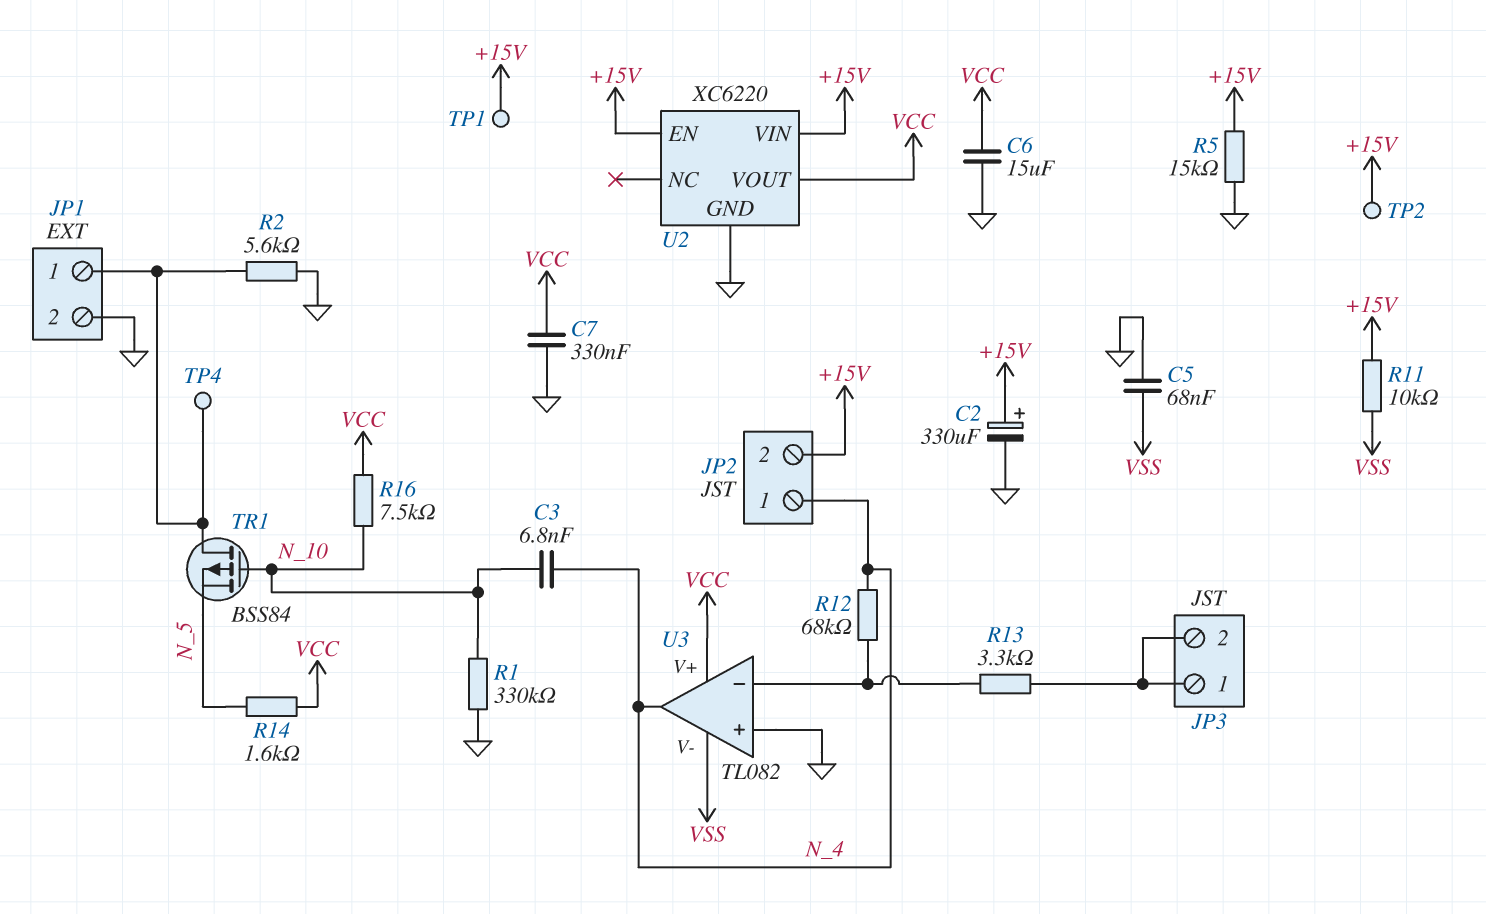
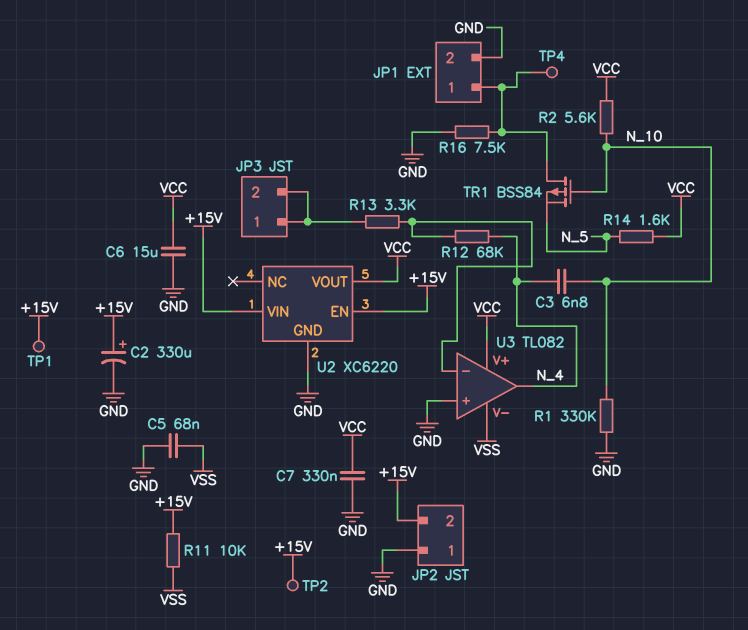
JP2 pin 1: N_4 -> GND
R2: 5.6k (GND, JP1/1) -> 5.6k (N_10, VCC)
R5: 15k (+15V, GND) -> none
R16: 7.5k (N_10, VCC) -> 7.5k (GND, JP1/1)

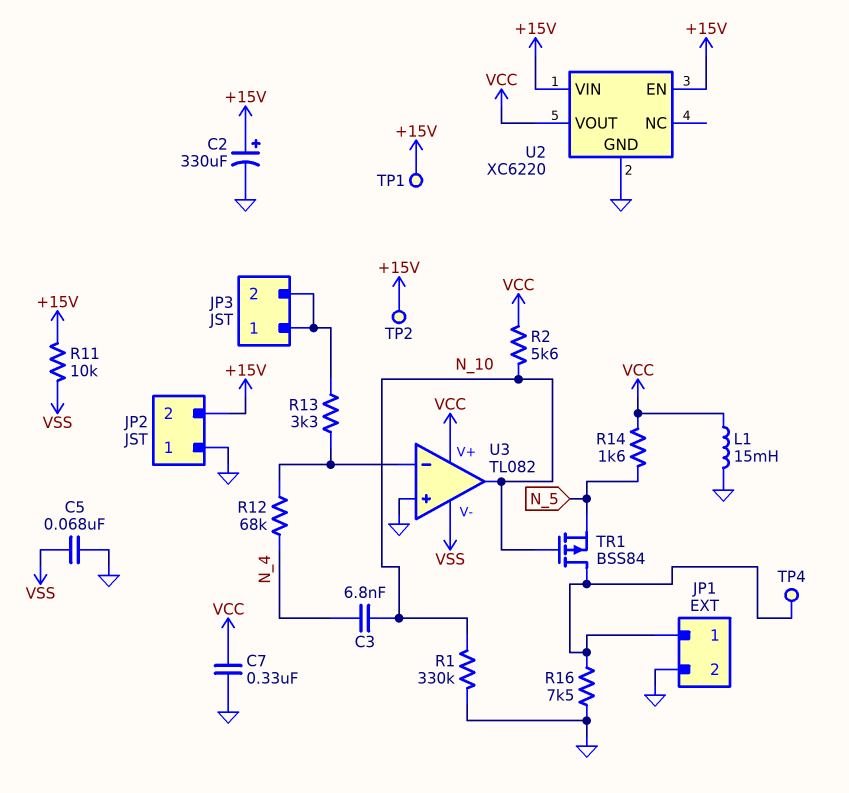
C6: 15uF (GND, VCC) -> none
L1: none -> 15mH (GND, VCC)
U3 pin out: N_4 -> N_10

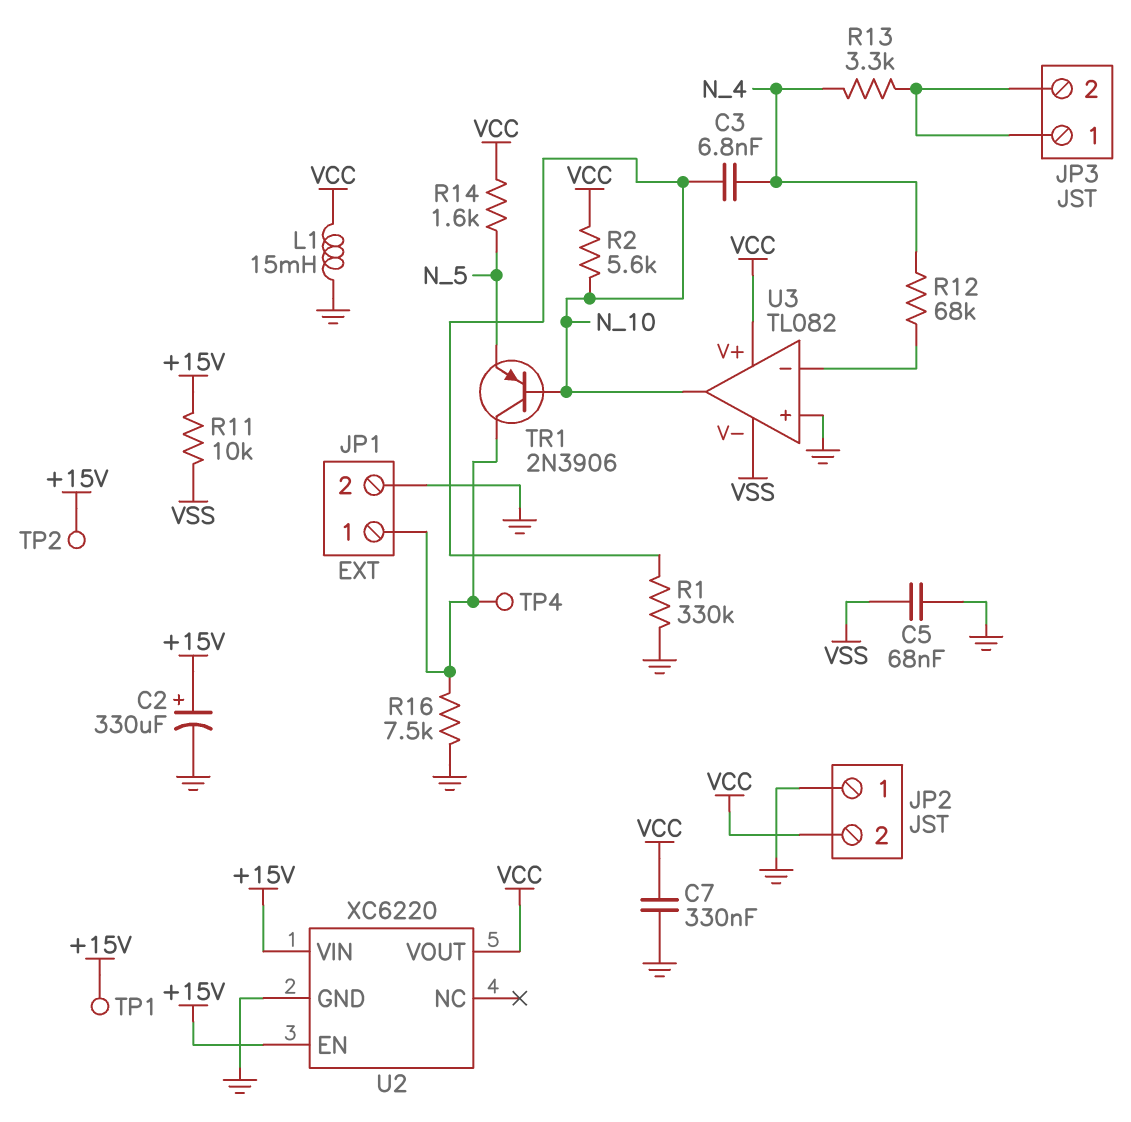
JP2 pin 2: +15V -> VCC
R13: 3.3k (JP3/1, U3/in-) -> 3.3k (JP3/1, N_4)
TR1: PMOS BSS84 (G N_10, D JP1/1, S N_5) -> PNP 2N3906 (B N_10, C JP1/1, E N_5)

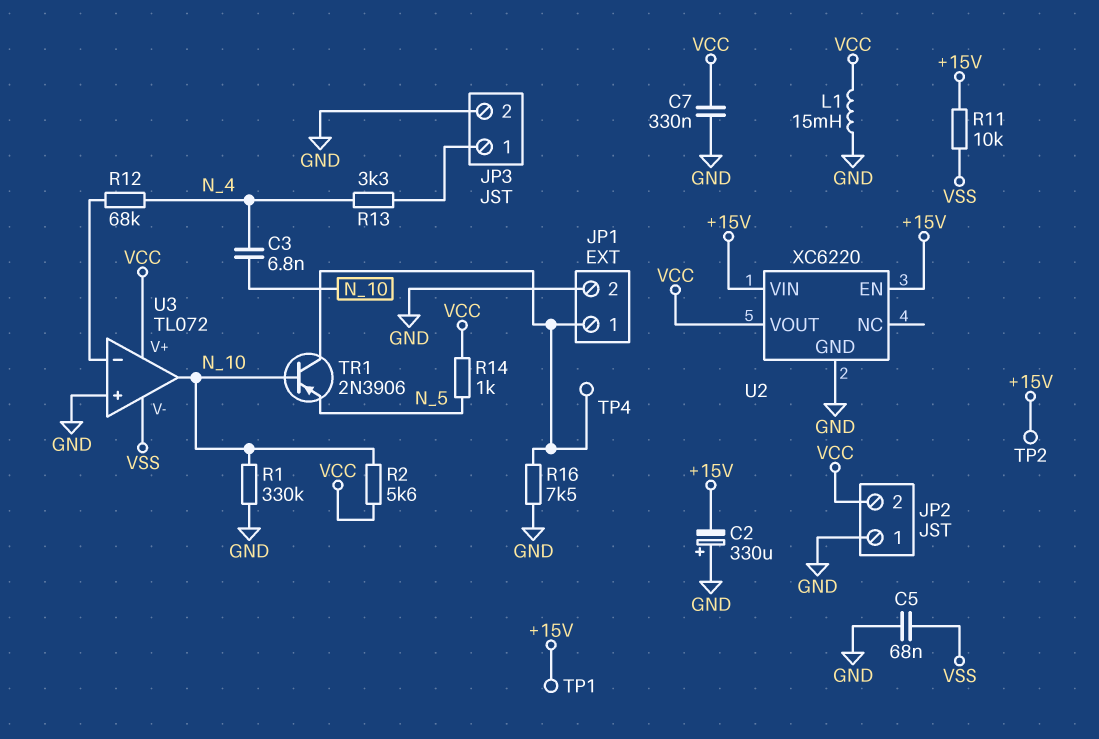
C2: 330uF (plus +15V, minus GND) -> 330uF (plus GND, minus +15V)
JP3 pin 2: JP3/1 -> GND
R14: 1.6k (N_5, VCC) -> 1k (N_5, VCC)
U3: TL082 -> TL072

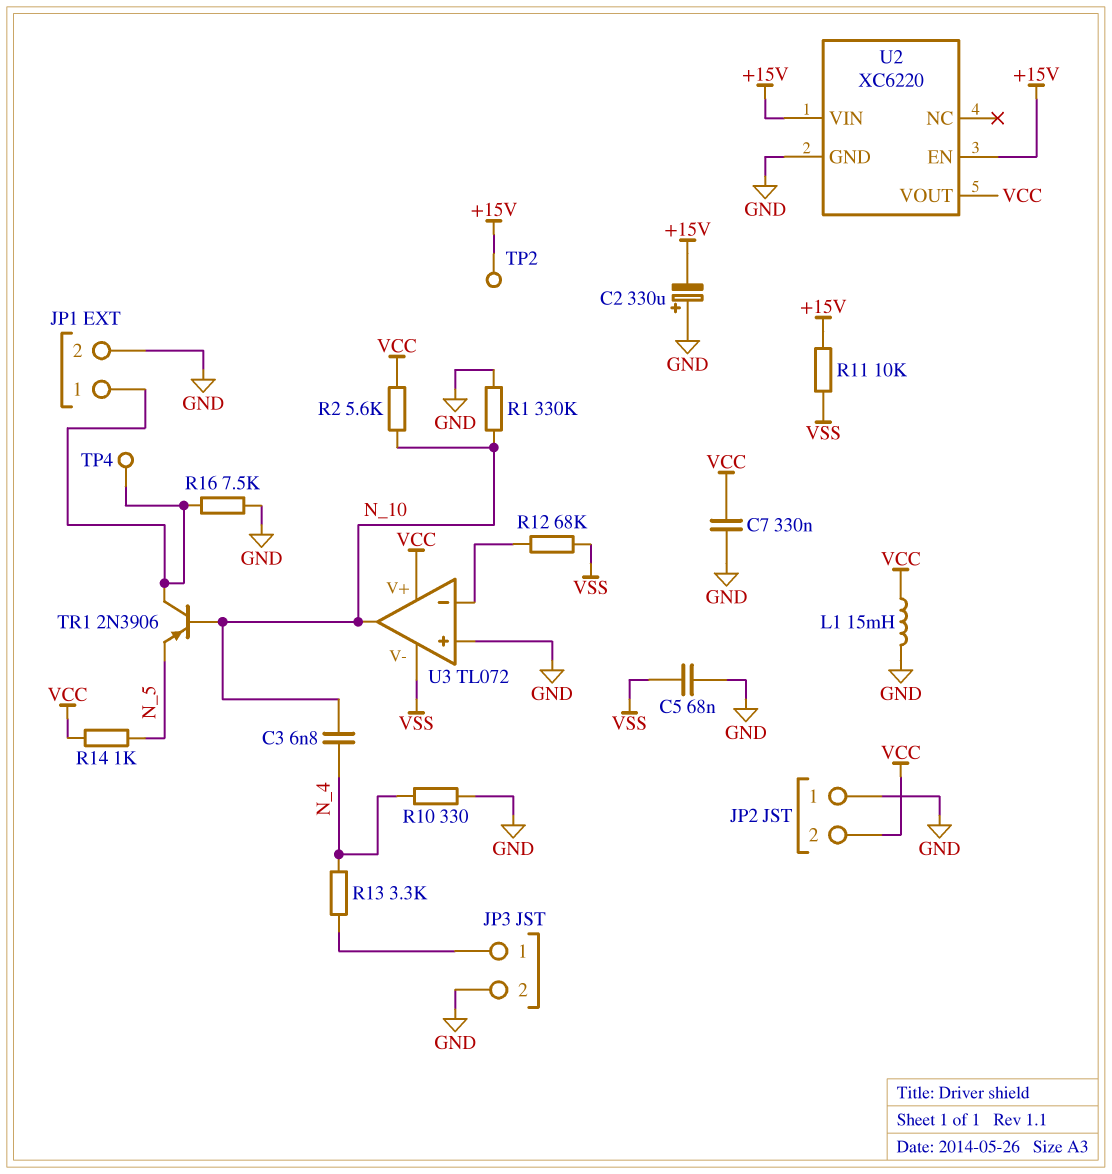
R10: none -> 330 (GND, N_4)
R12: 68k (N_4, U3/in-) -> 68k (U3/in-, VSS)
TP1: test point (+15V) -> none

